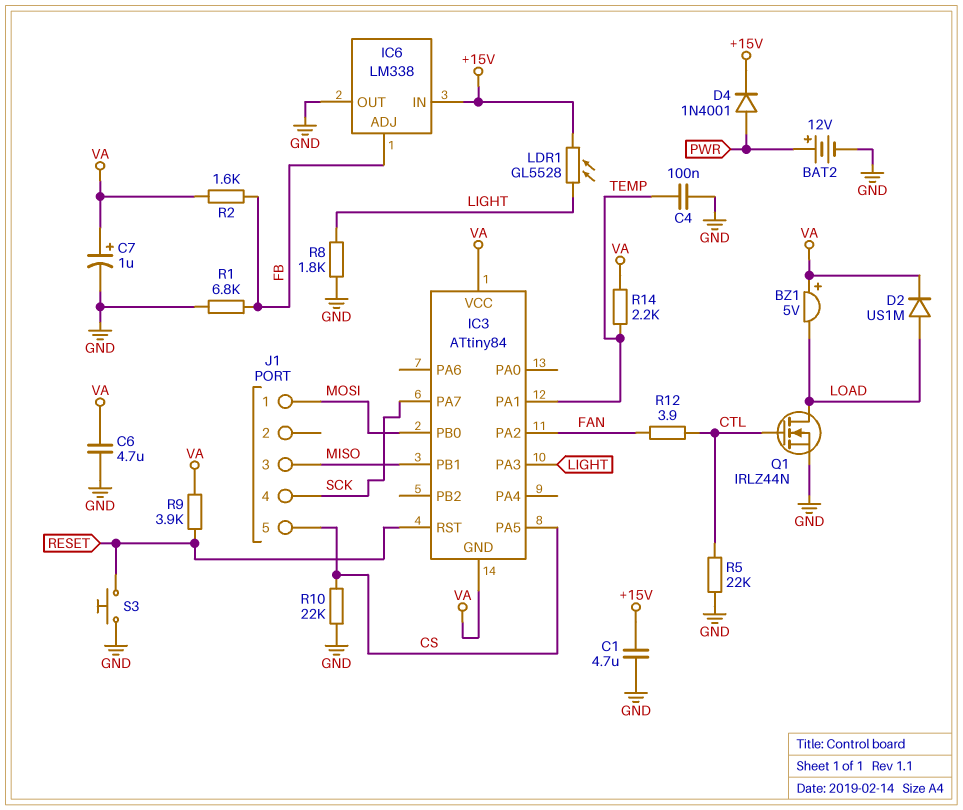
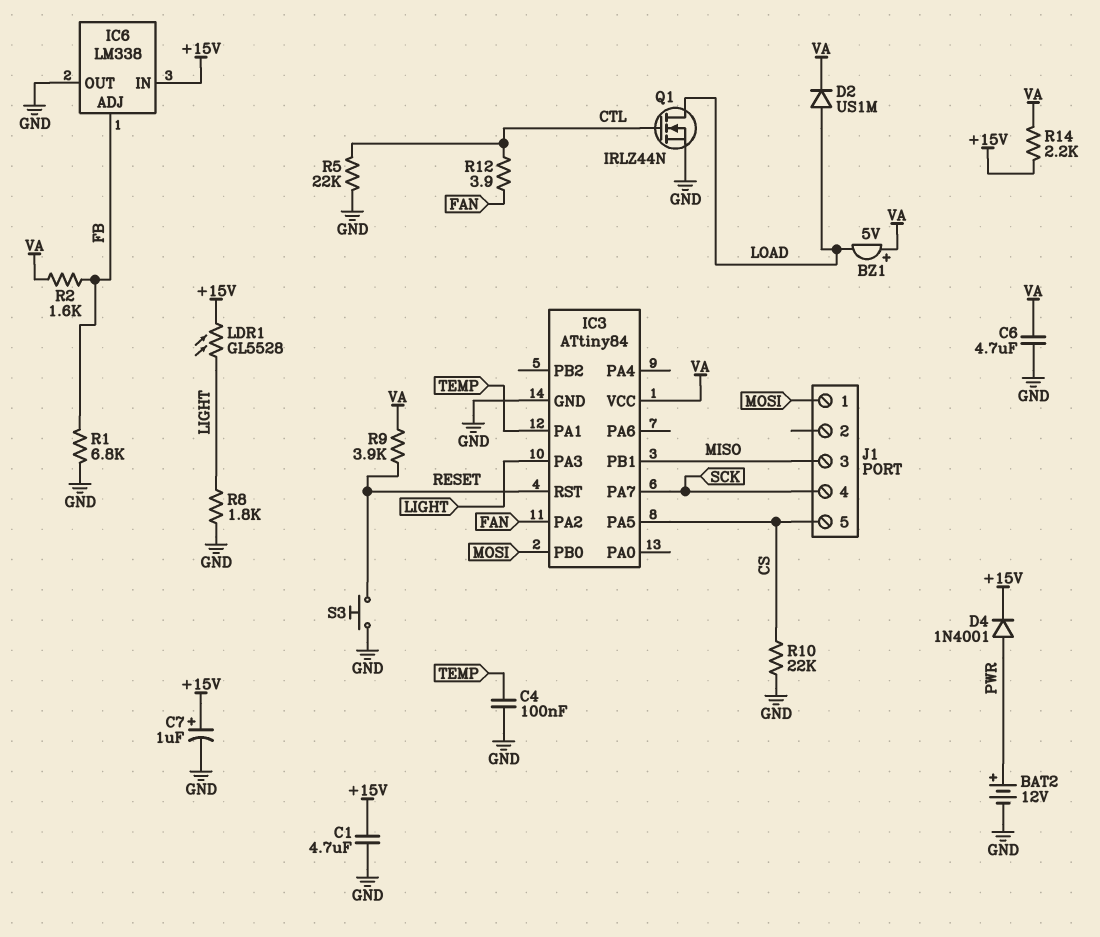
C7: 1uF (plus VA, minus GND) -> 1uF (plus +15V, minus GND)
IC3 pin GND: VA -> GND
R14: 2.2k (TEMP, VA) -> 2.2k (+15V, VA)

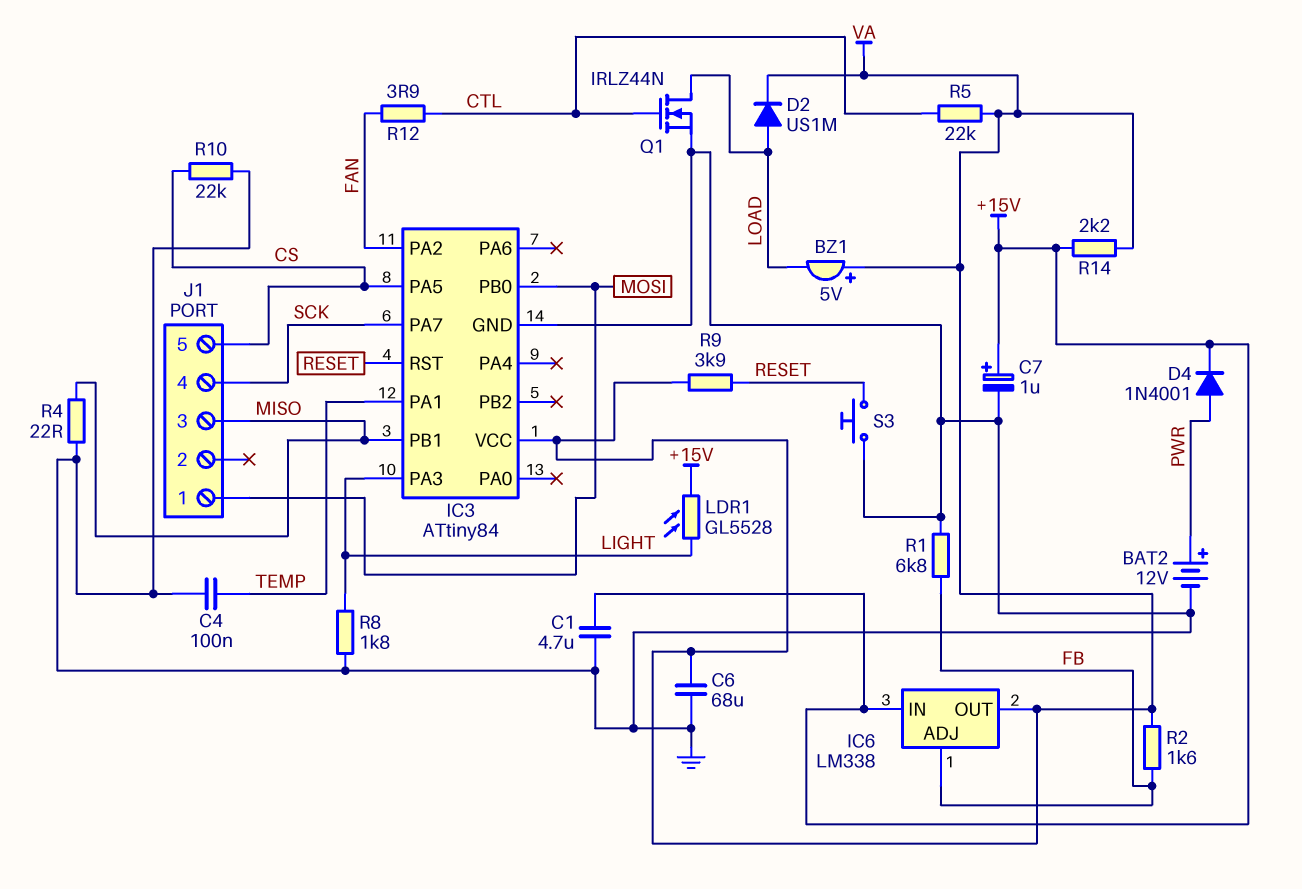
C6: 4.7uF (GND, VA) -> 68uF (GND, VA)
IC6 pin OUT: GND -> VA
R4: none -> 22 (GND, MISO)
R5: 22k (CTL, GND) -> 22k (CTL, VA)

